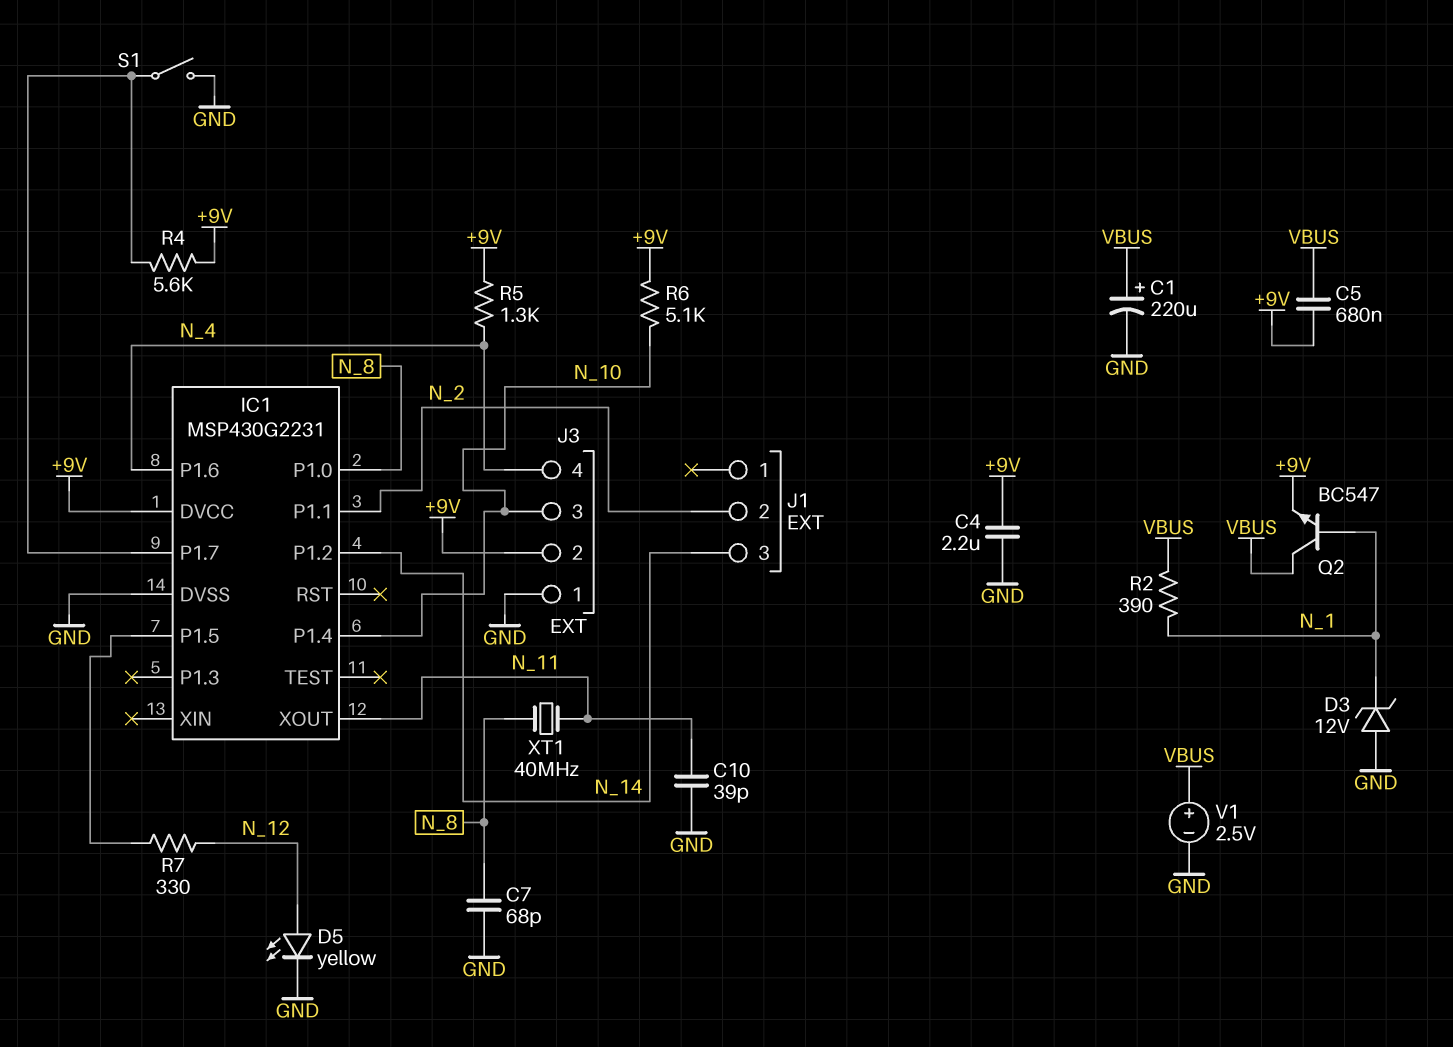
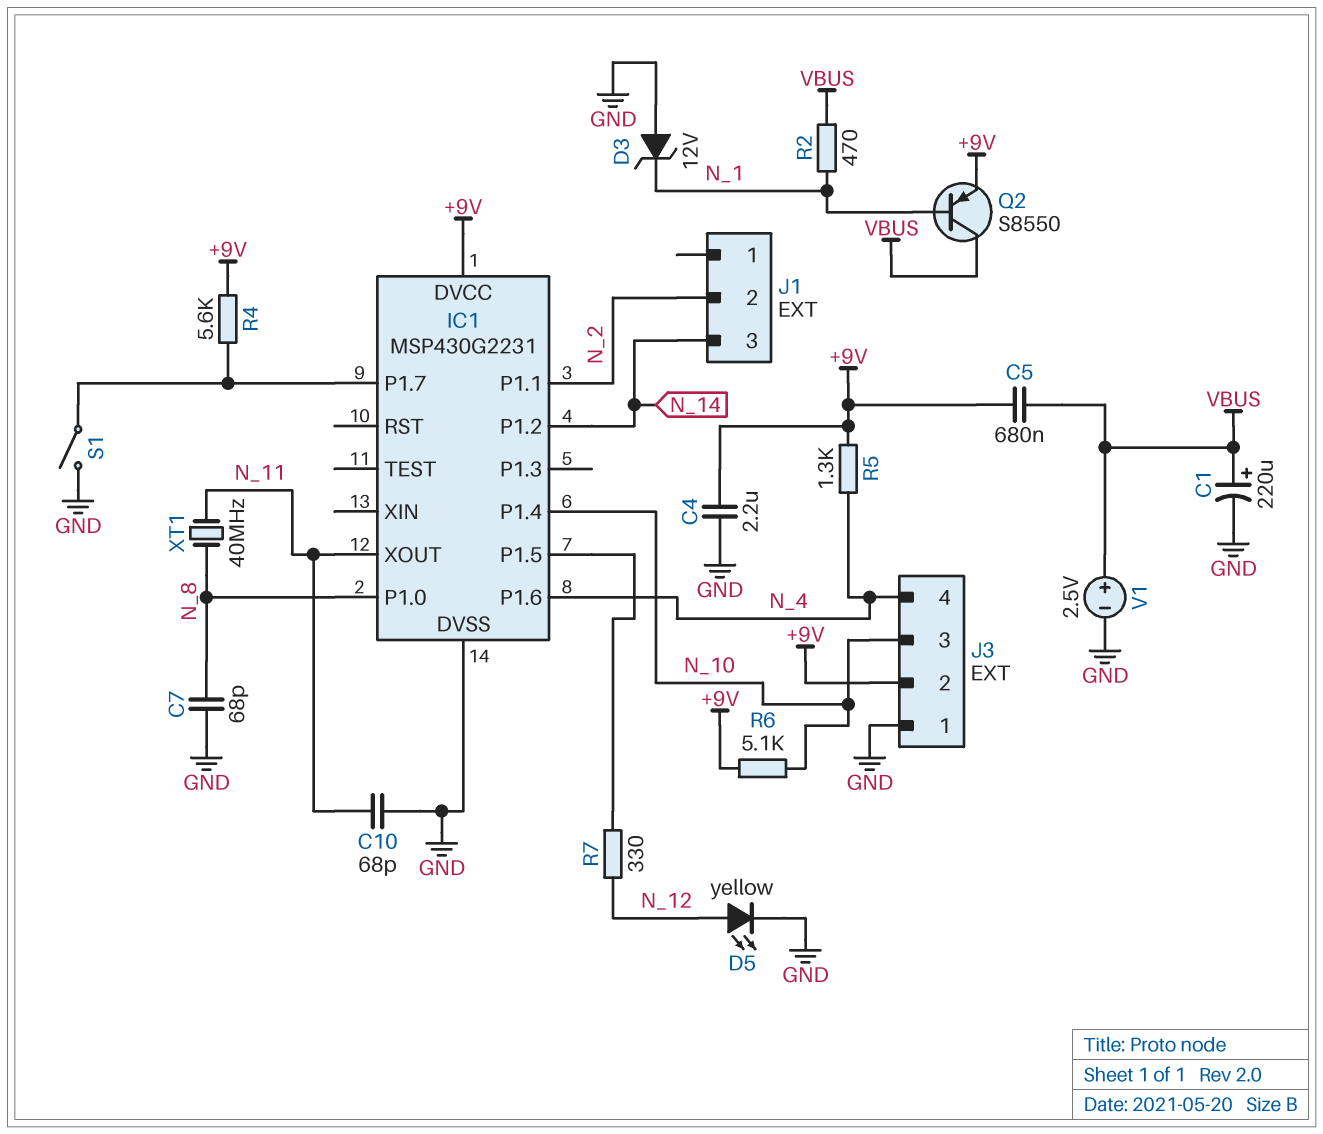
C10: 39pF (GND, N_11) -> 68pF (GND, N_11)
Q2: NPN BC547 (B N_1, C VBUS, E +9V) -> PNP S8550 (B N_1, C VBUS, E +9V)
R2: 390 (N_1, VBUS) -> 470 (N_1, VBUS)

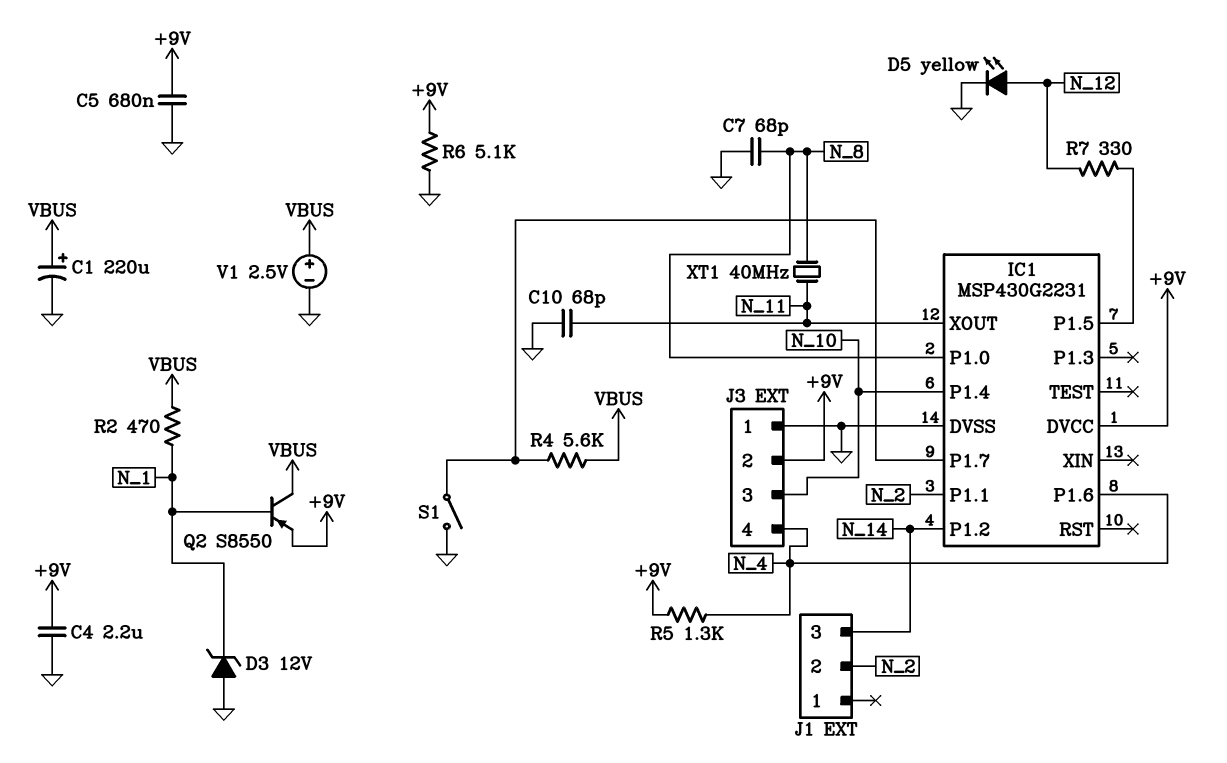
C5: 680nF (+9V, VBUS) -> 680nF (+9V, GND)
R4: 5.6k (+9V, IC1/P1.7) -> 5.6k (IC1/P1.7, VBUS)
R6: 5.1k (+9V, N_10) -> 5.1k (+9V, GND)

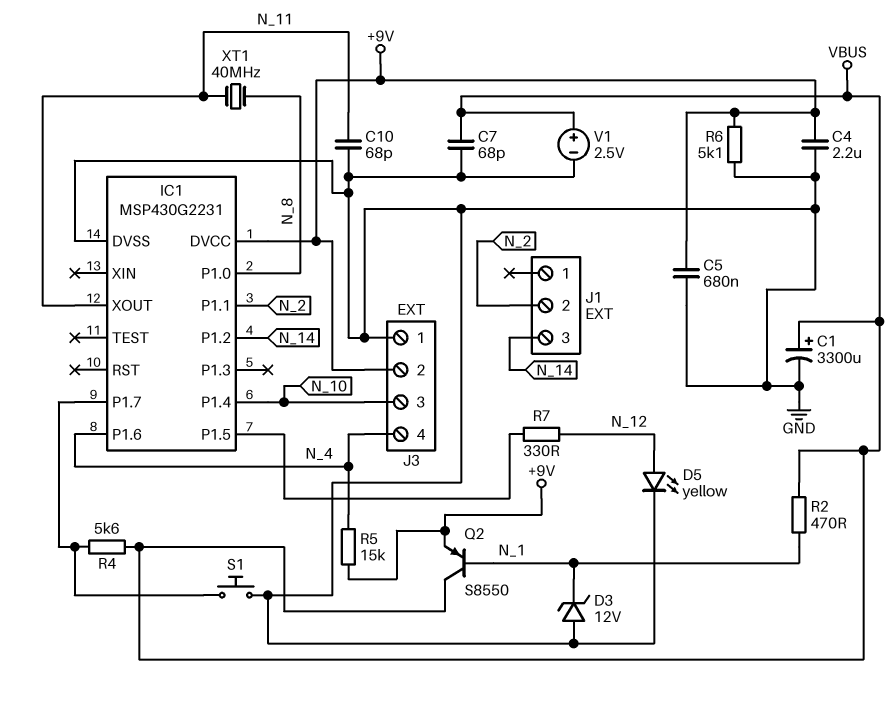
C1: 220uF (plus VBUS, minus GND) -> 3300uF (plus VBUS, minus GND)
C7: 68pF (GND, N_8) -> 68pF (GND, VBUS)
R5: 1.3k (+9V, N_4) -> 15k (+9V, N_4)
S1: switch (GND, IC1/P1.7) -> button (GND, IC1/P1.7)

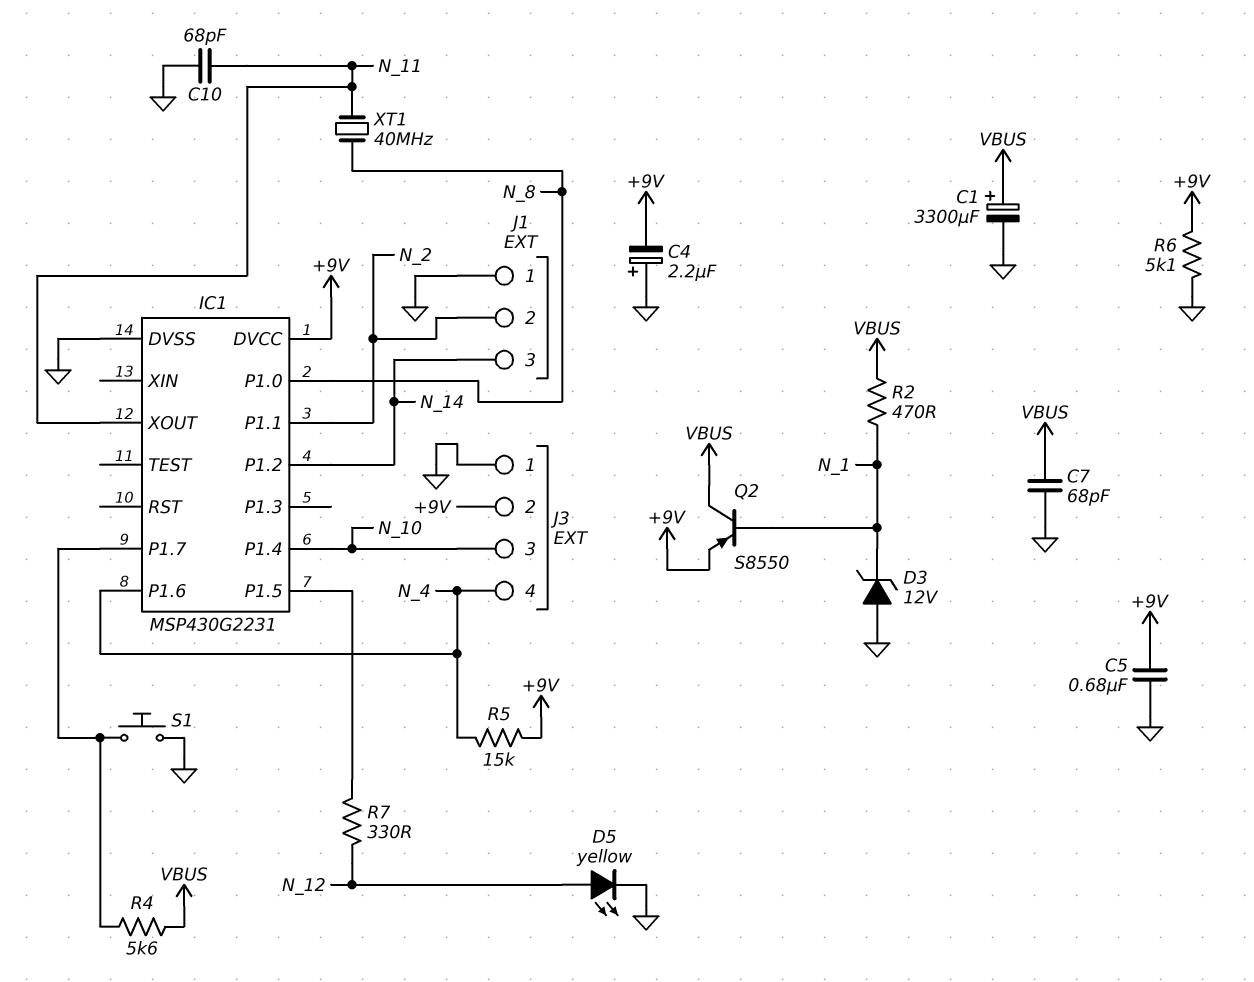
C4: 2.2uF (+9V, GND) -> 2.2uF (plus GND, minus +9V)
J1 pin 1: none -> GND
V1: 2.5V (plus VBUS, minus GND) -> none

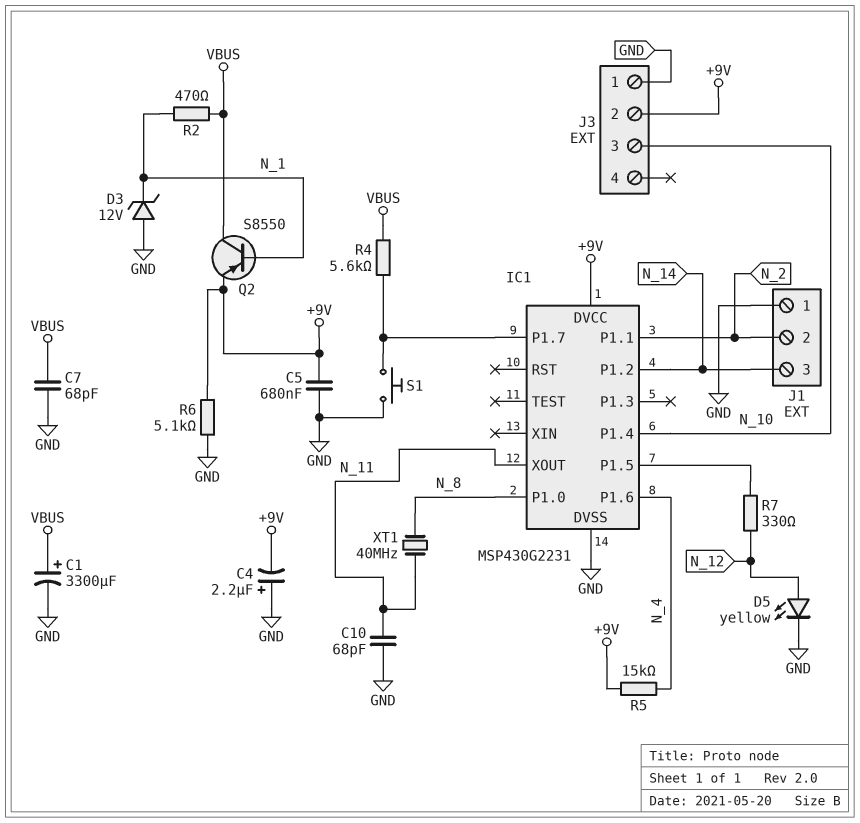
J3 pin 4: N_4 -> none

